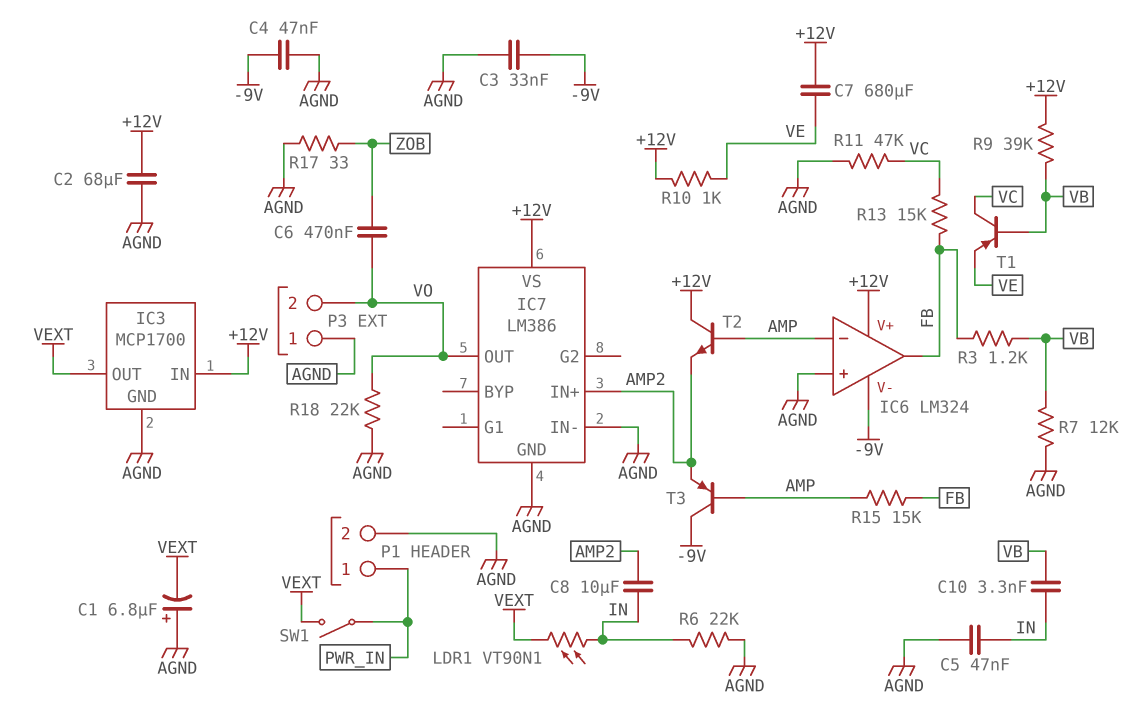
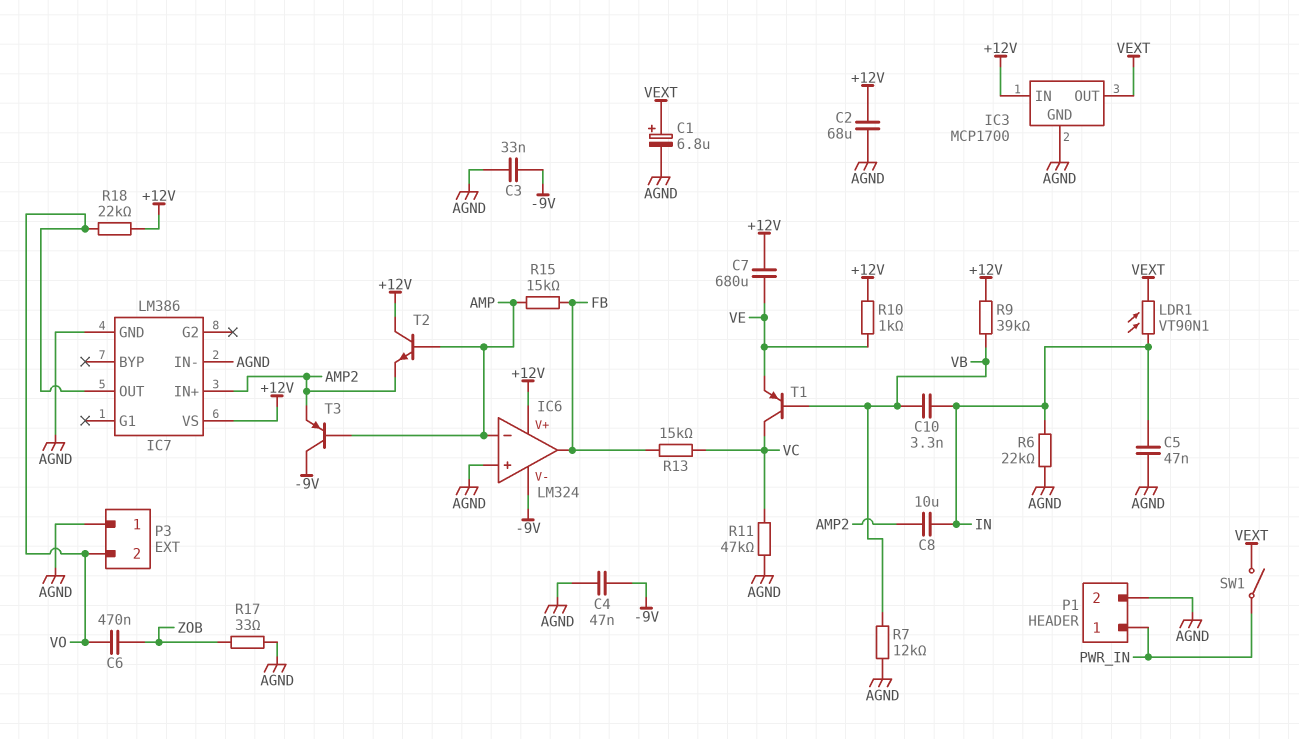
C1: 6.8uF (plus AGND, minus VEXT) -> 6.8uF (plus VEXT, minus AGND)
R3: 1.2k (FB, VB) -> none
R18: 22k (AGND, VO) -> 22k (+12V, VO)

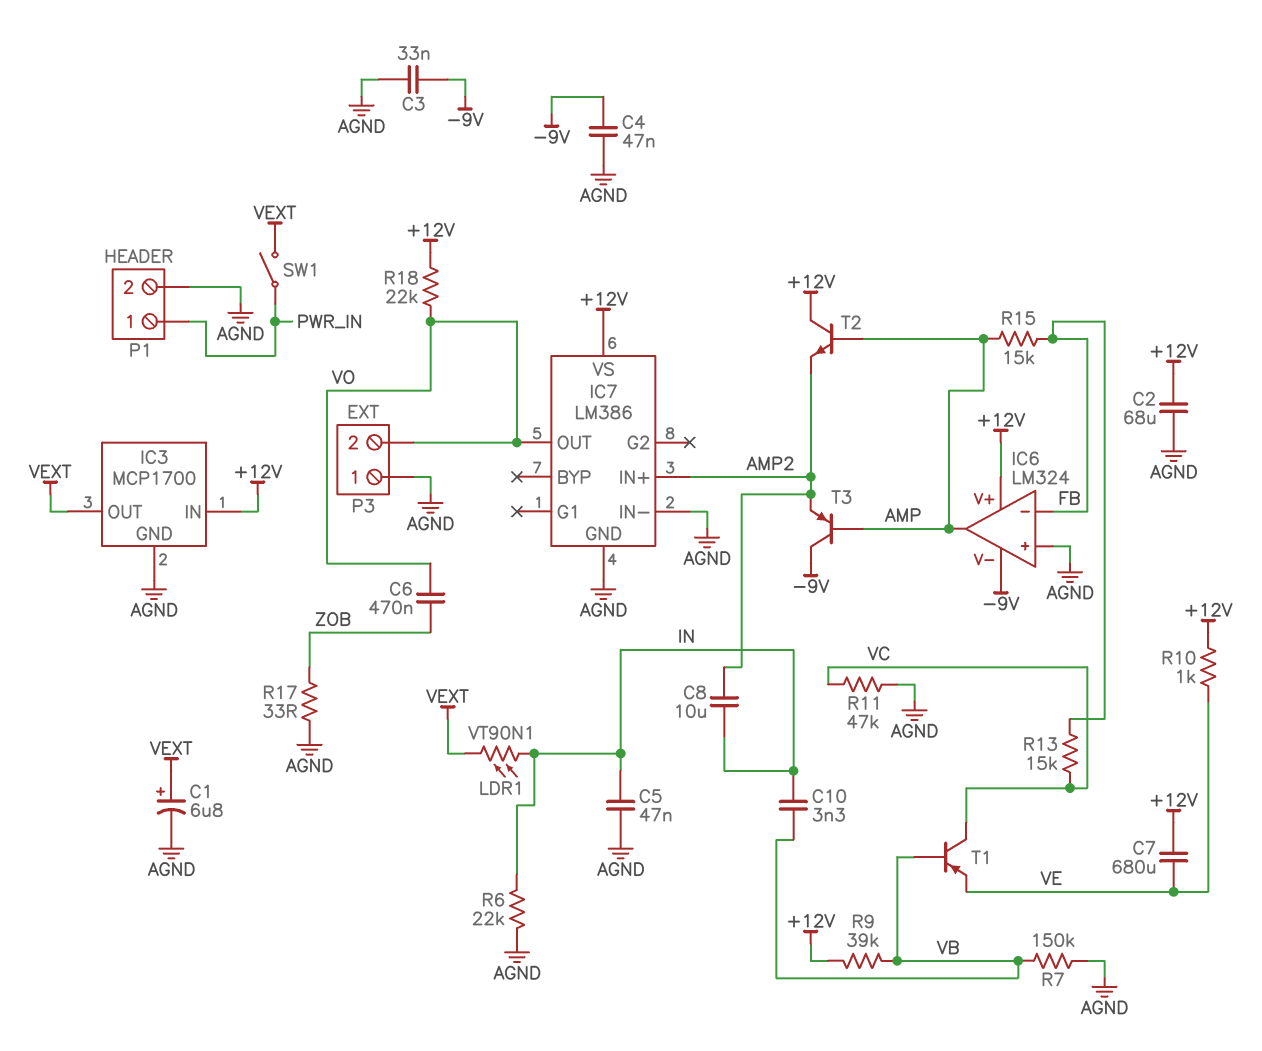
IC6 pin in-: AMP -> FB
IC6 pin out: FB -> AMP
R7: 12k (AGND, VB) -> 150k (AGND, VB)

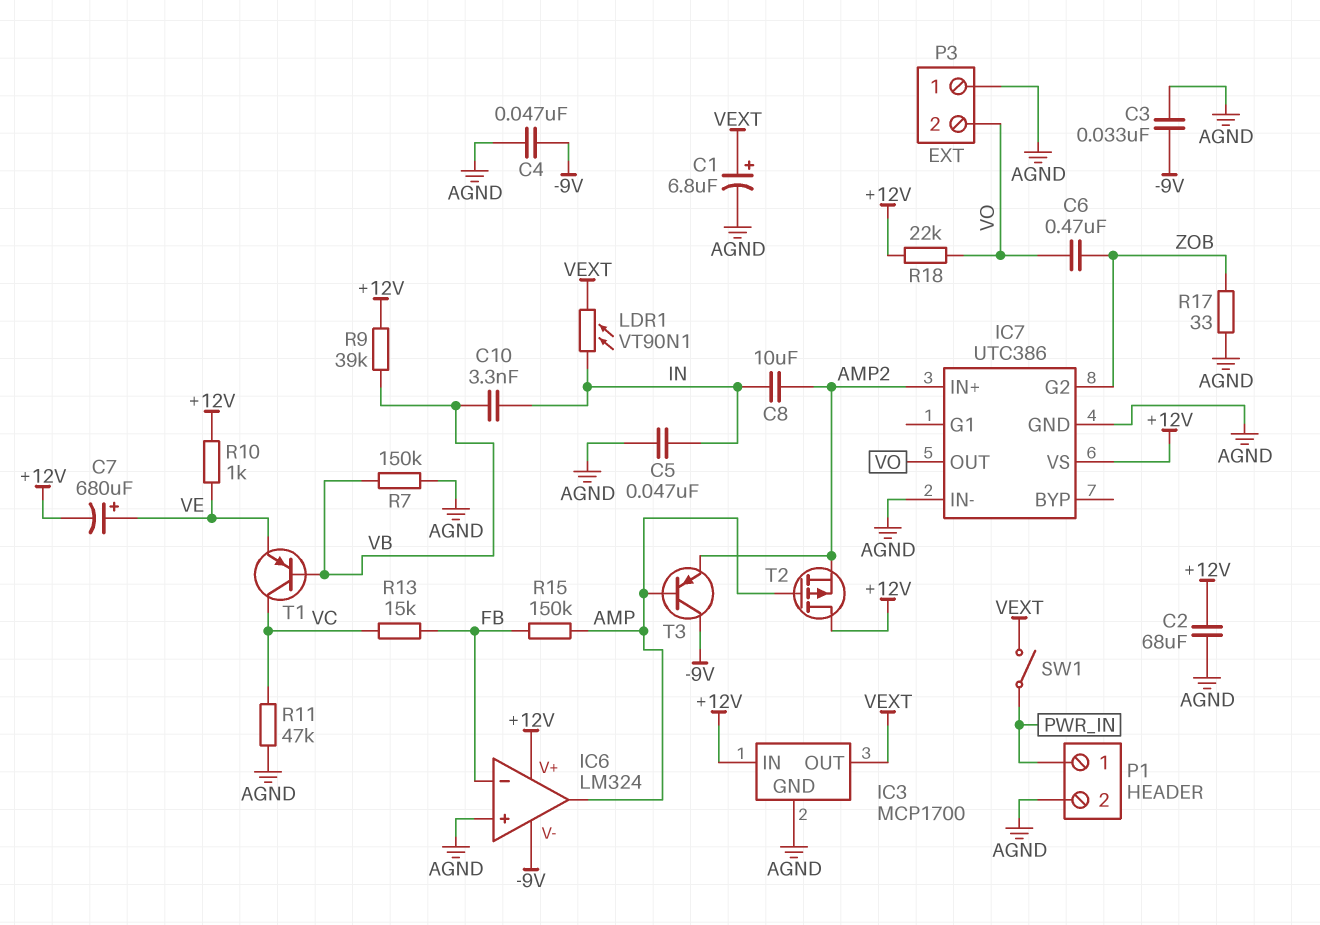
C7: 680uF (+12V, VE) -> 680uF (plus VE, minus +12V)
IC7: LM386 -> UTC386
IC7 pin G2: none -> ZOB
R6: 22k (AGND, IN) -> none
R15: 15k (AMP, FB) -> 150k (AMP, FB)
T2: NPN (B AMP, C +12V, E AMP2) -> PMOS (G AMP, D +12V, S AMP2)

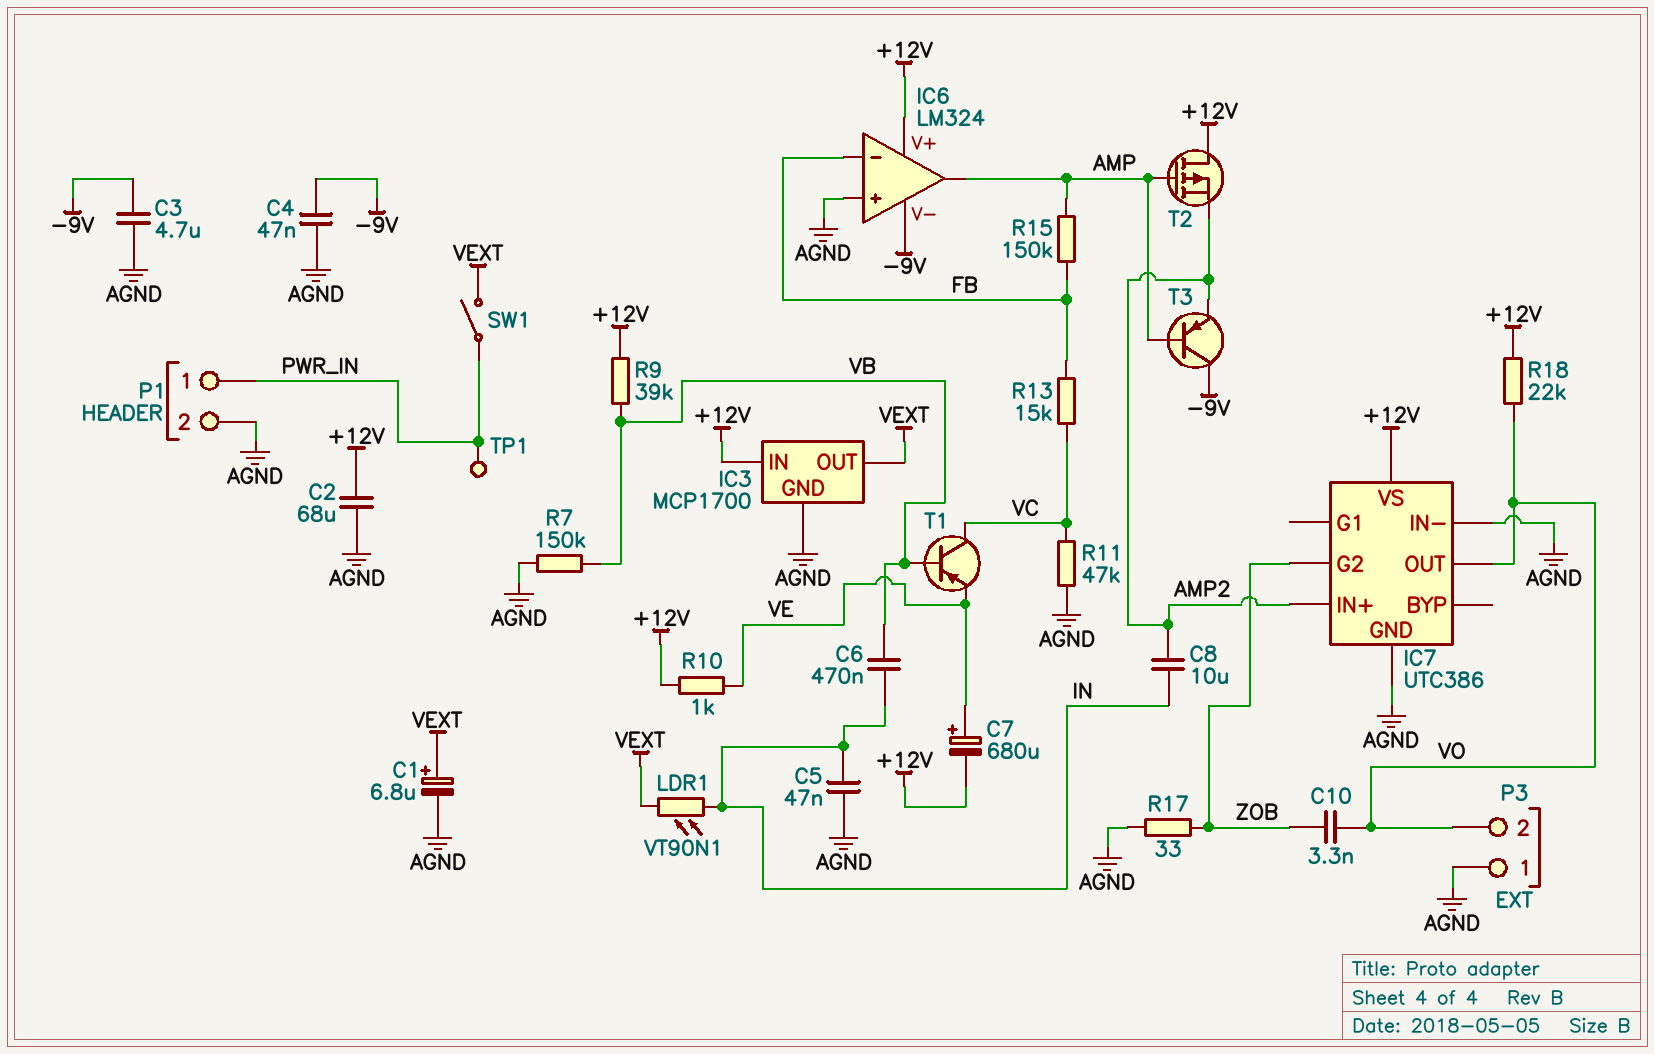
C3: 33nF (-9V, AGND) -> 4.7uF (-9V, AGND)
C6: 470nF (VO, ZOB) -> 470nF (IN, VB)
C10: 3.3nF (IN, VB) -> 3.3nF (VO, ZOB)
TP1: none -> test point (PWR_IN)

